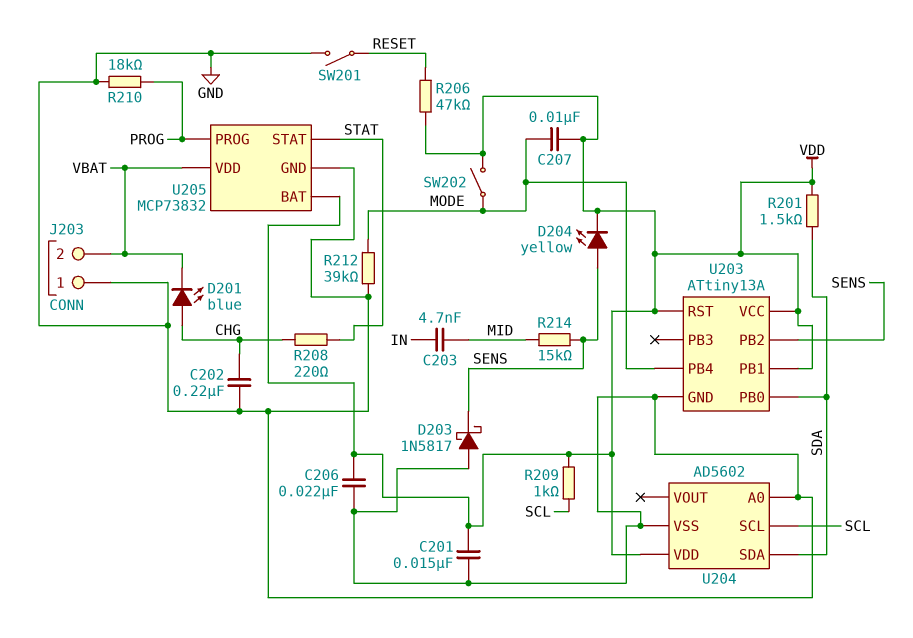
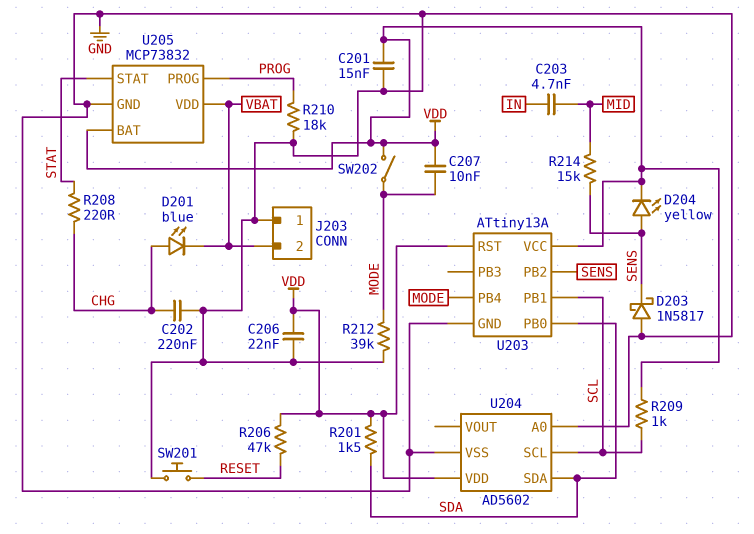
SW201: switch (GND, RESET) -> button (GND, RESET)
U203 pin PB1: VDD -> SCL

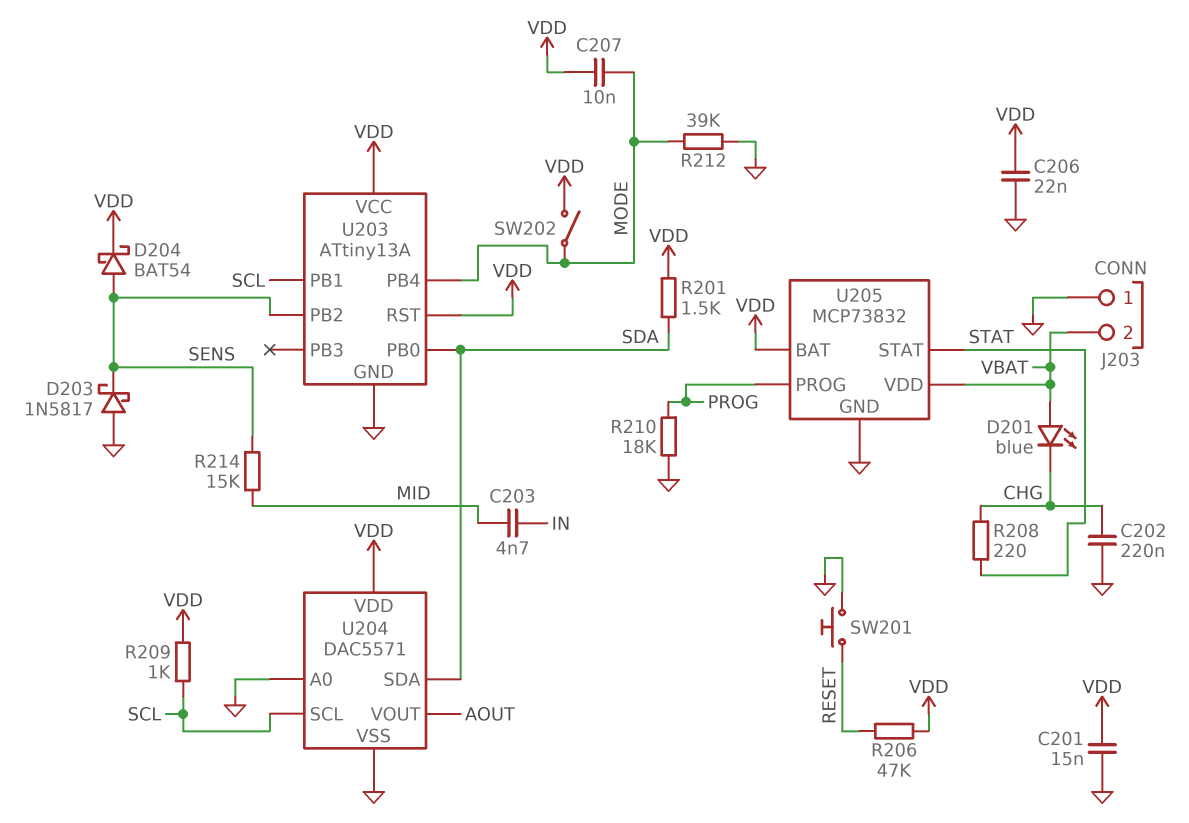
D201: LED blue (A CHG, K VBAT) -> LED blue (A VBAT, K CHG)
D204: LED yellow (A SENS, K VDD) -> schottky BAT54 (A SENS, K VDD)
U204: AD5602 -> DAC5571
U204 pin VOUT: none -> AOUT

